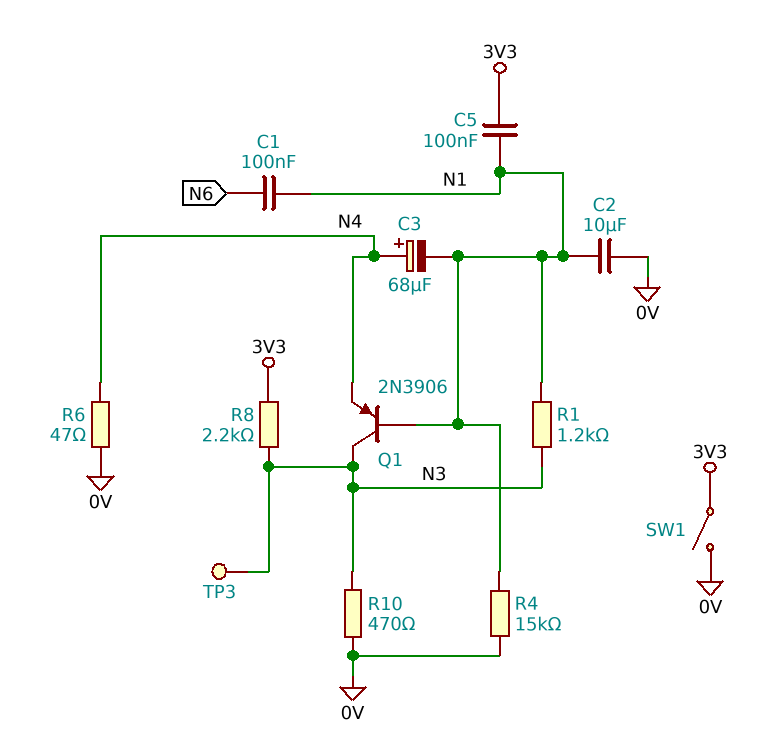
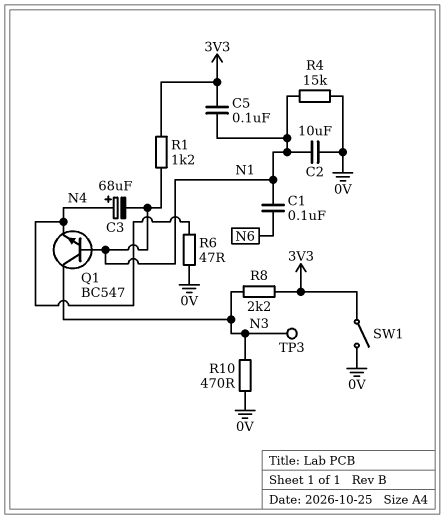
Q1: PNP 2N3906 (B N1, C N3, E N4) -> NPN BC547 (B N1, C N3, E N4)
R1: 1.2k (N1, N3) -> 1.2k (3V3, N1)

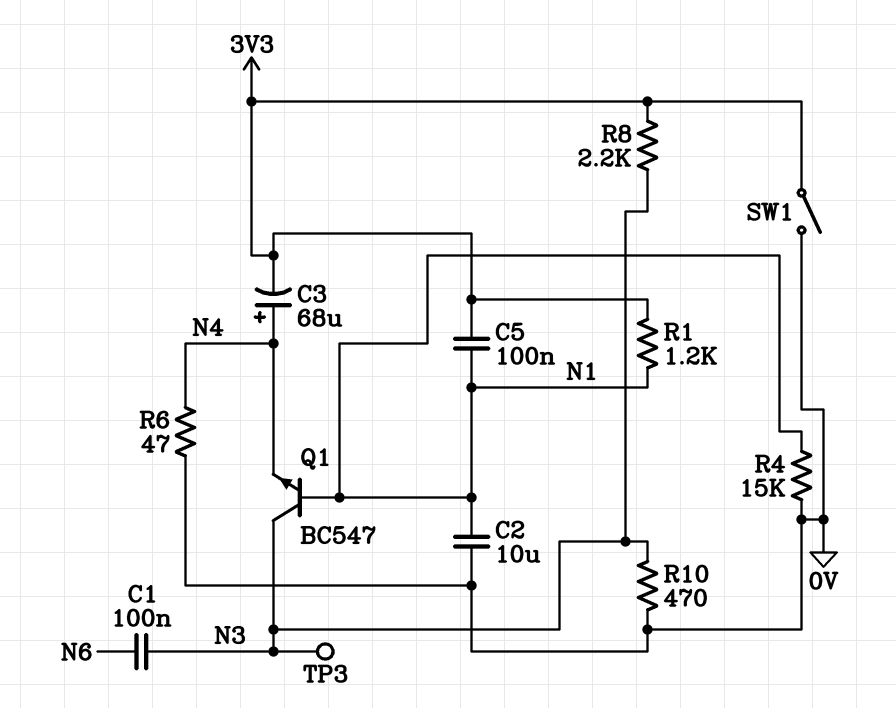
C1: 100nF (N1, N6) -> 100nF (N3, N6)
C3: 68uF (plus N4, minus N1) -> 68uF (plus N4, minus 3V3)

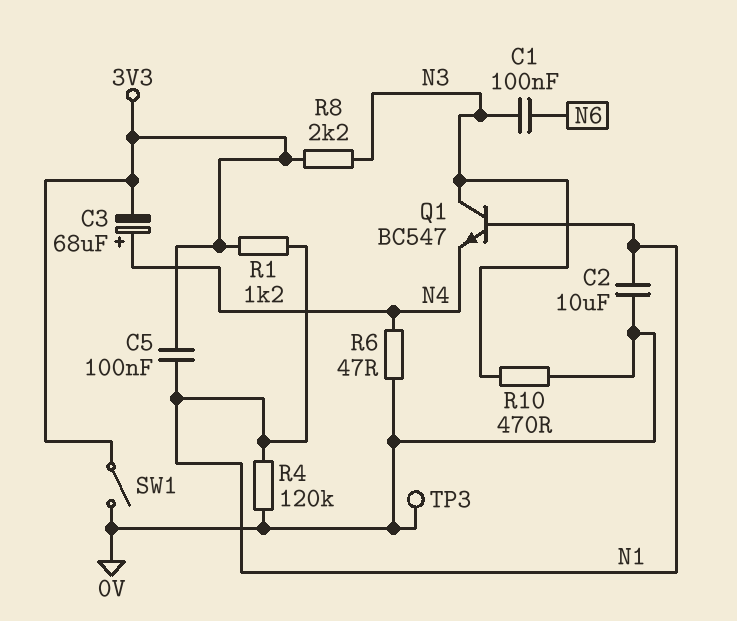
R4: 15k (0V, N1) -> 120k (0V, N1)
TP3: test point (N3) -> test point (0V)

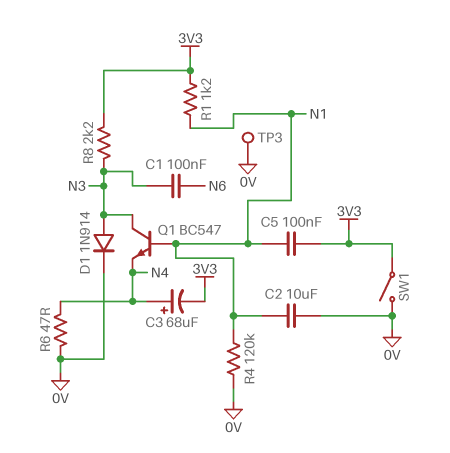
D1: none -> diode 1N914 (A N3, K 0V)
R10: 470 (0V, N3) -> none

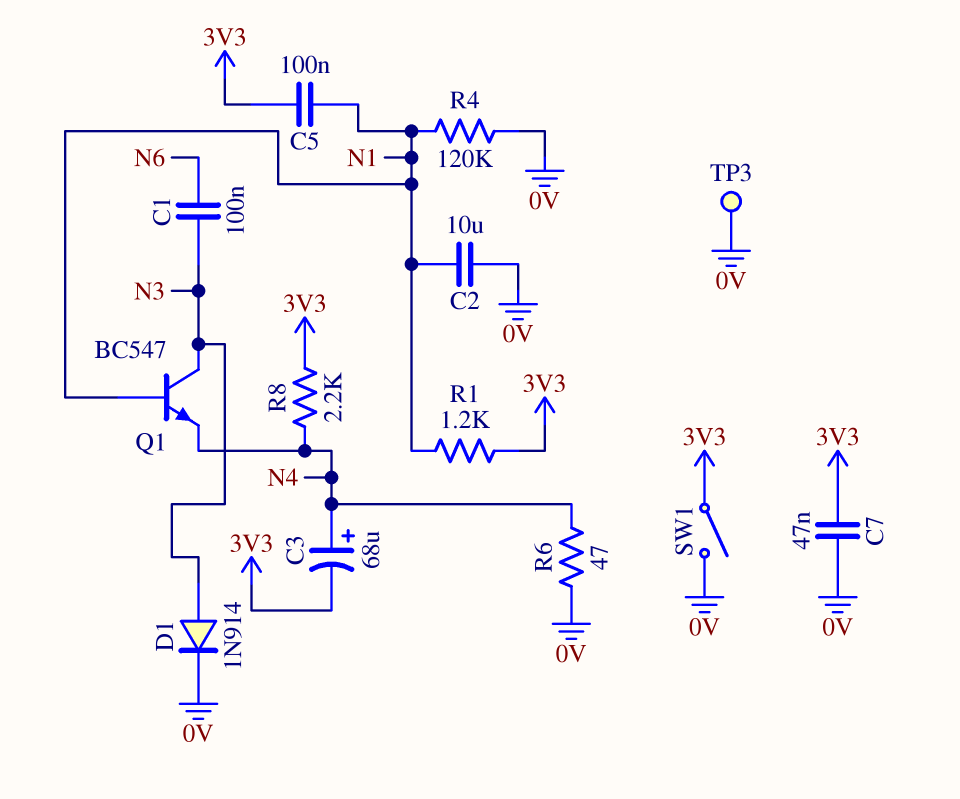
C7: none -> 47nF (0V, 3V3)
R8: 2.2k (3V3, N3) -> 2.2k (3V3, N4)

